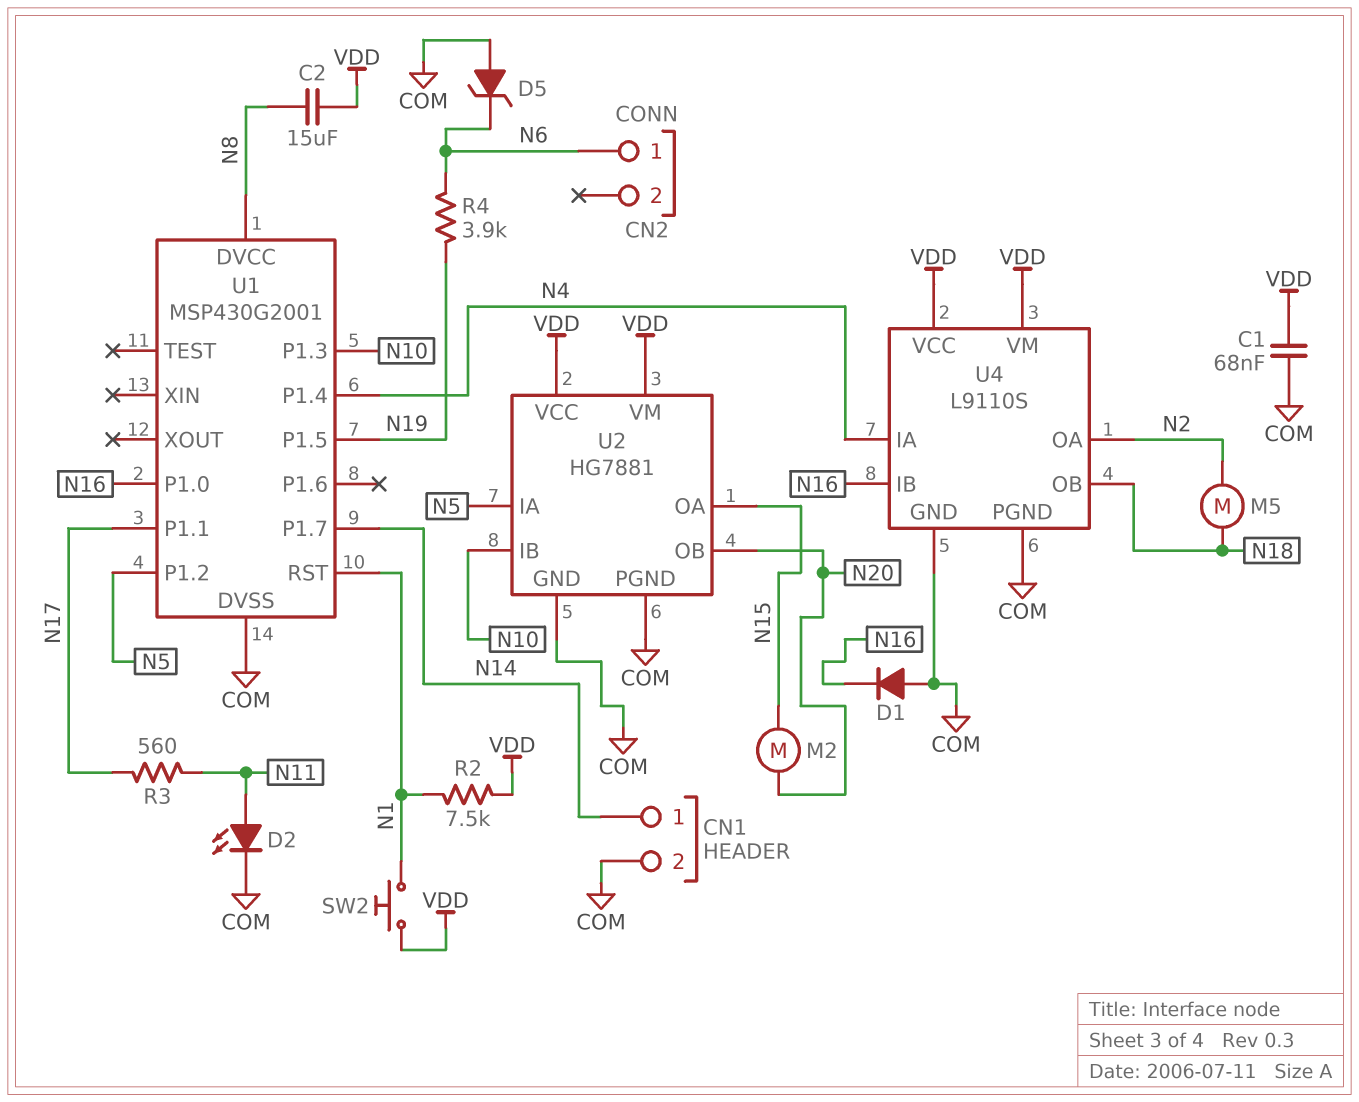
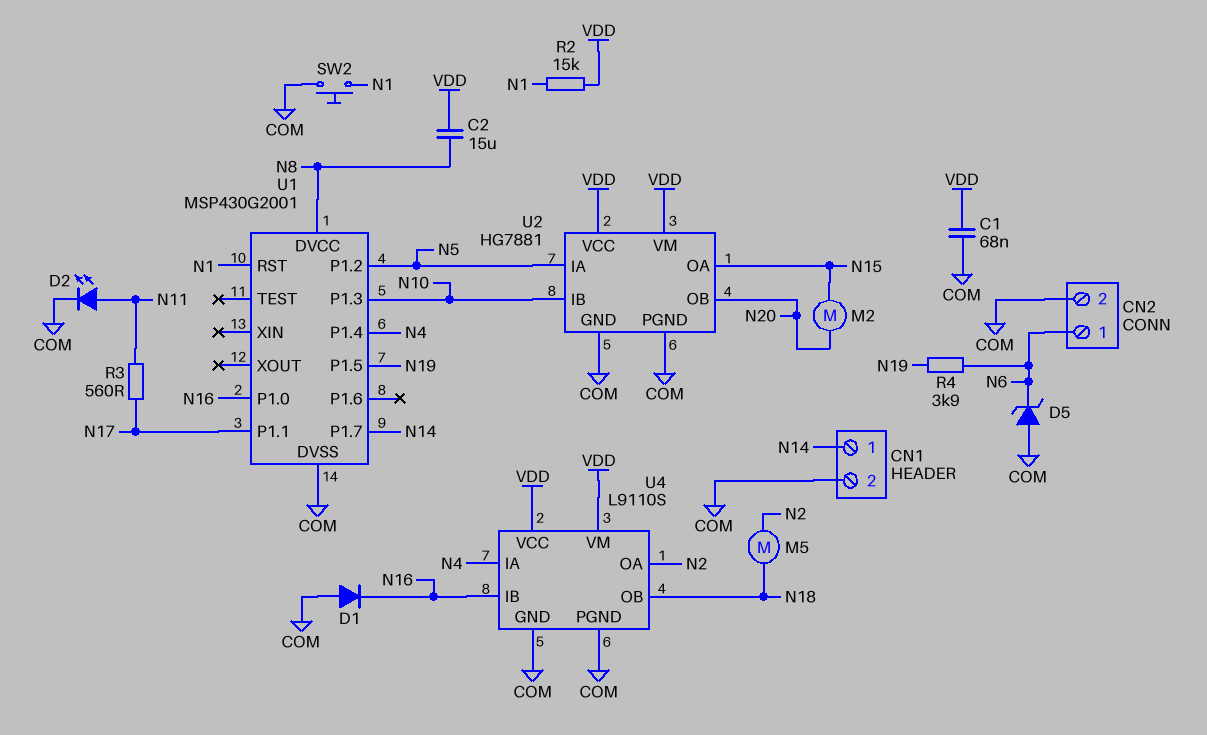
CN2 pin 2: none -> COM
R2: 7.5k (N1, VDD) -> 15k (N1, VDD)
SW2: button (N1, VDD) -> button (COM, N1)

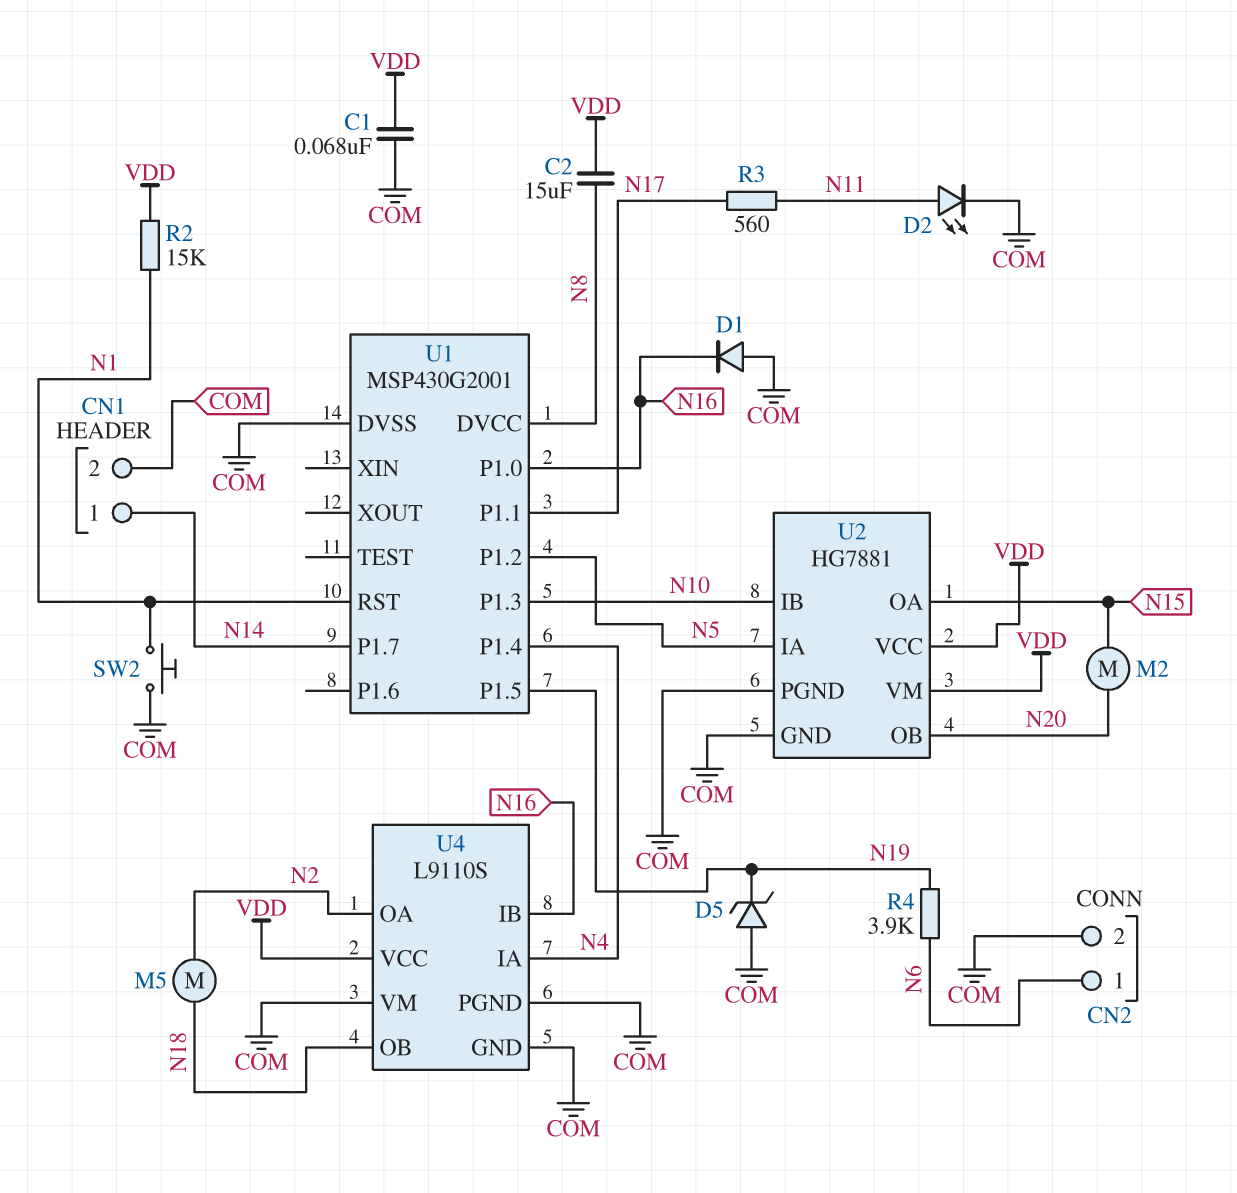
D5: zener (A COM, K N6) -> zener (A COM, K N19)
U4 pin VM: VDD -> COM

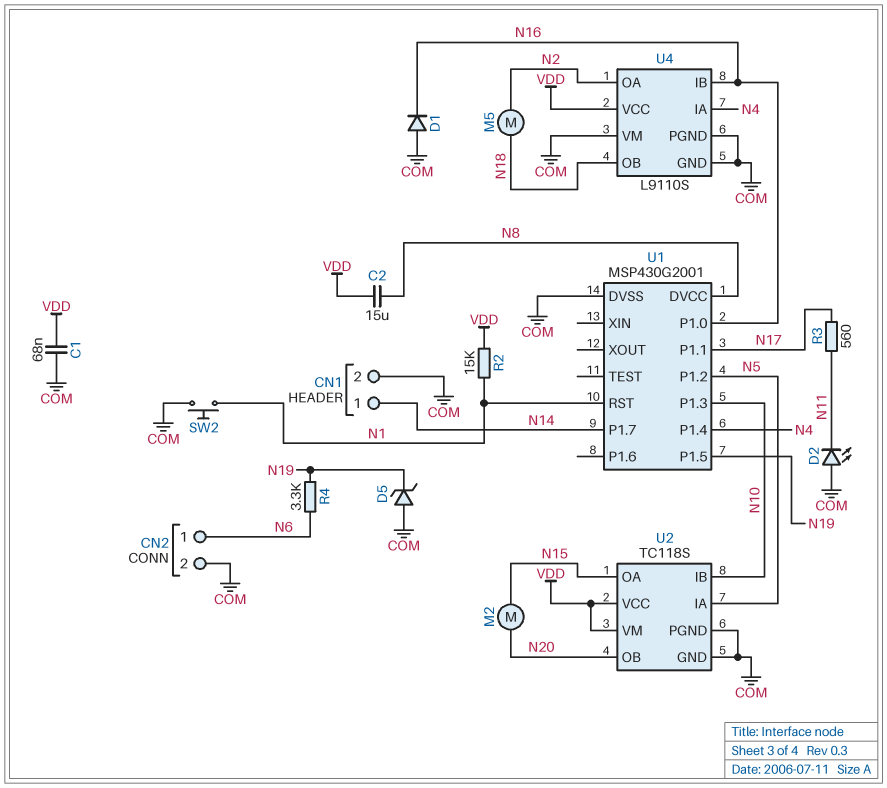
D2: LED (A N11, K COM) -> LED (A COM, K N11)
R4: 3.9k (N6, N19) -> 3.3k (N6, N19)
U2: HG7881 -> TC118S

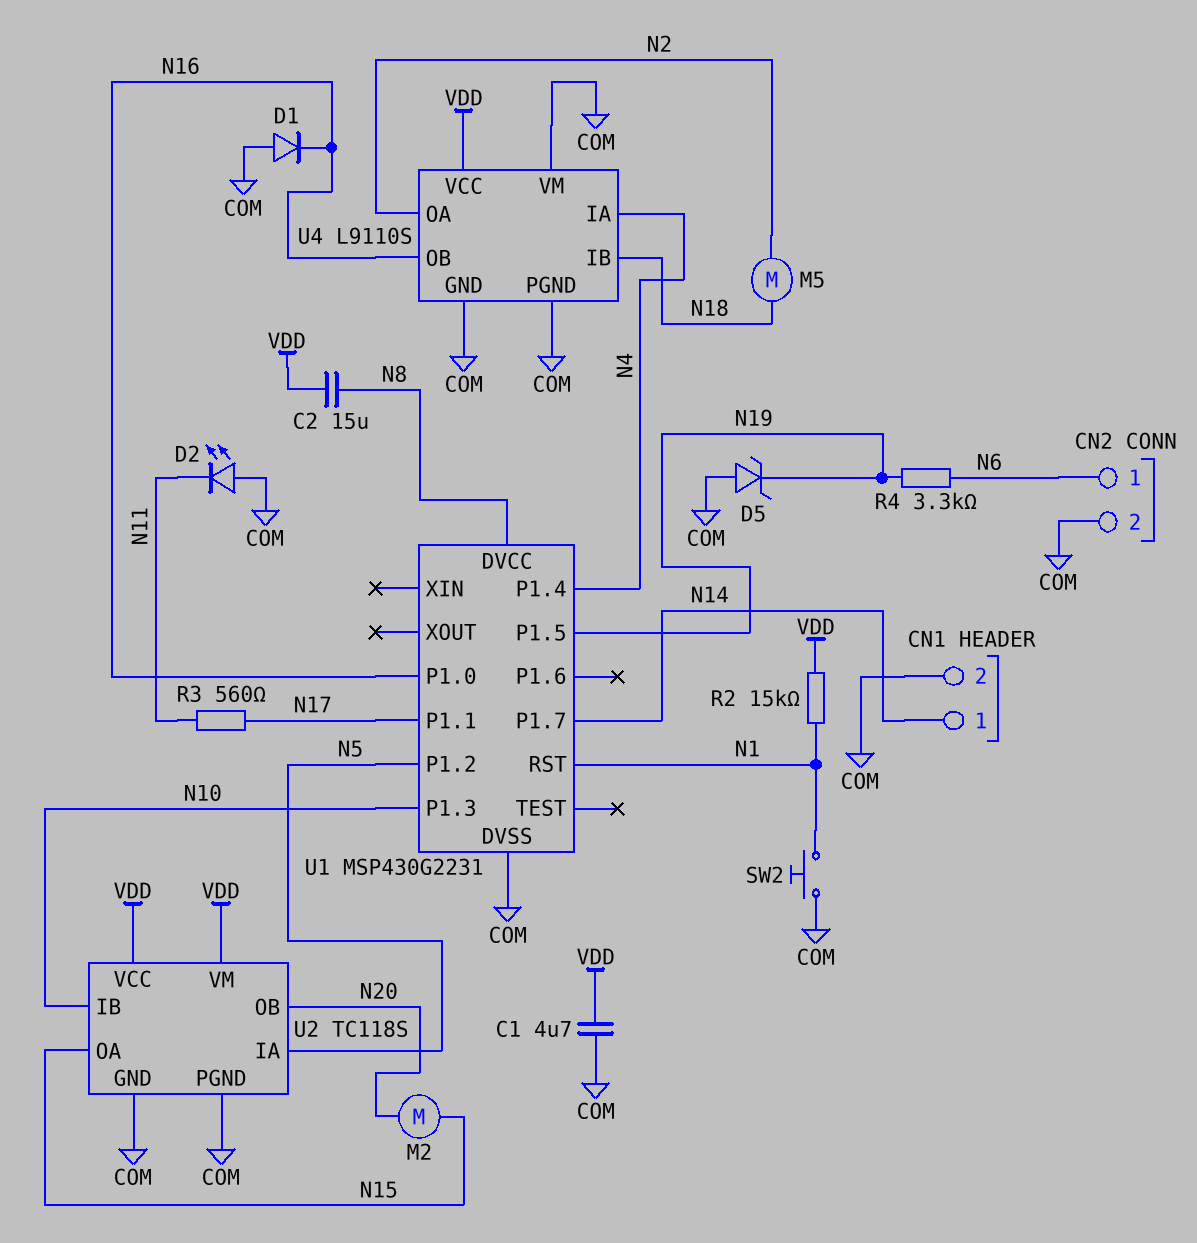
C1: 68nF (COM, VDD) -> 4.7uF (COM, VDD)
U1: MSP430G2001 -> MSP430G2231
U4 pin IB: N16 -> N18
U4 pin OB: N18 -> N16

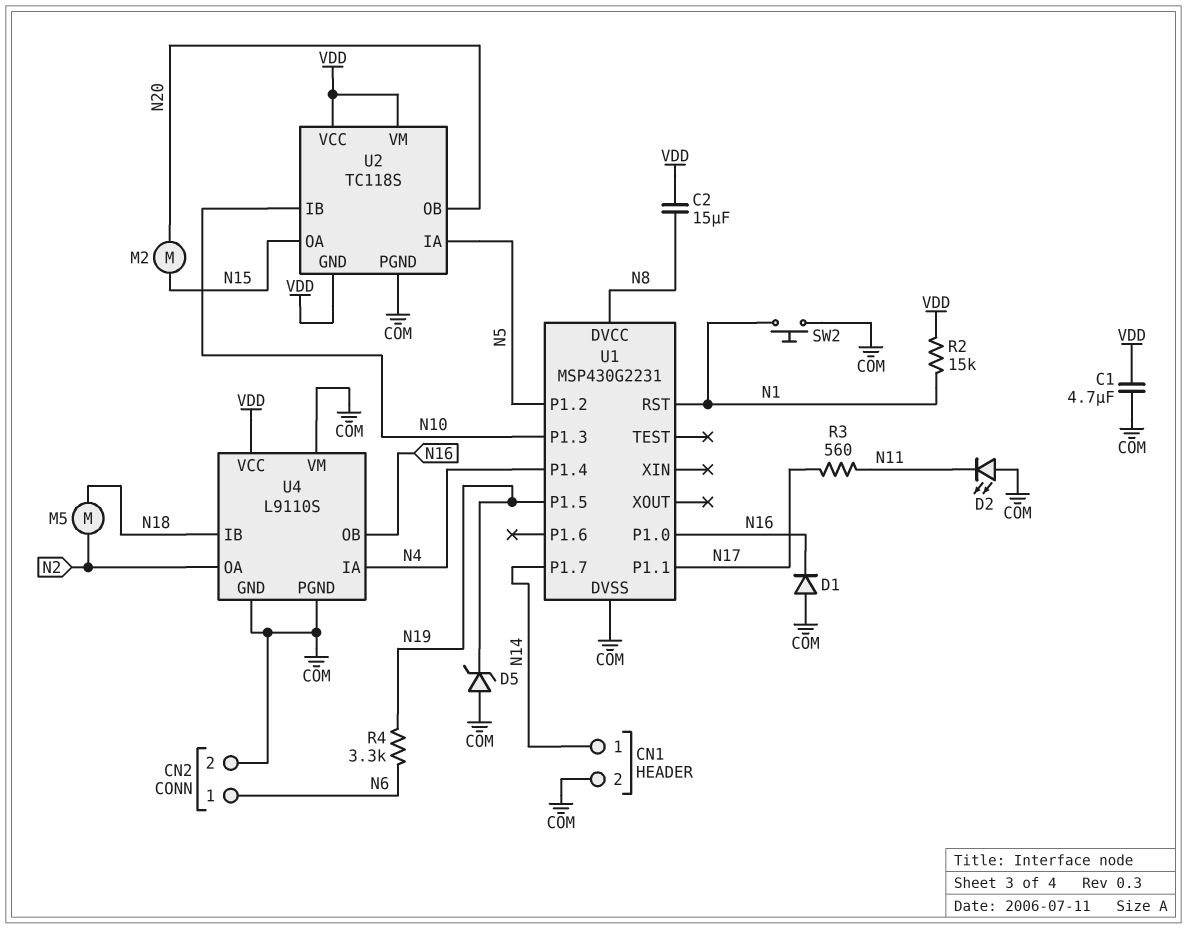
U2 pin GND: COM -> VDD

